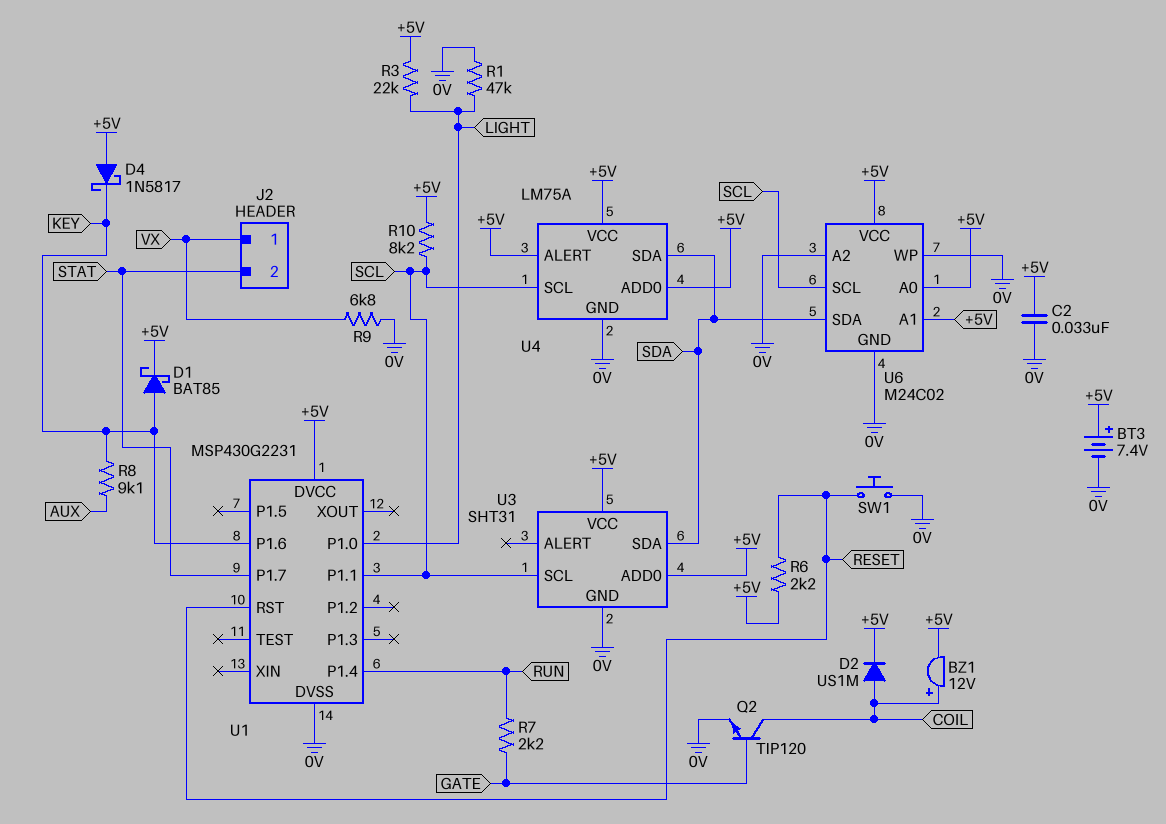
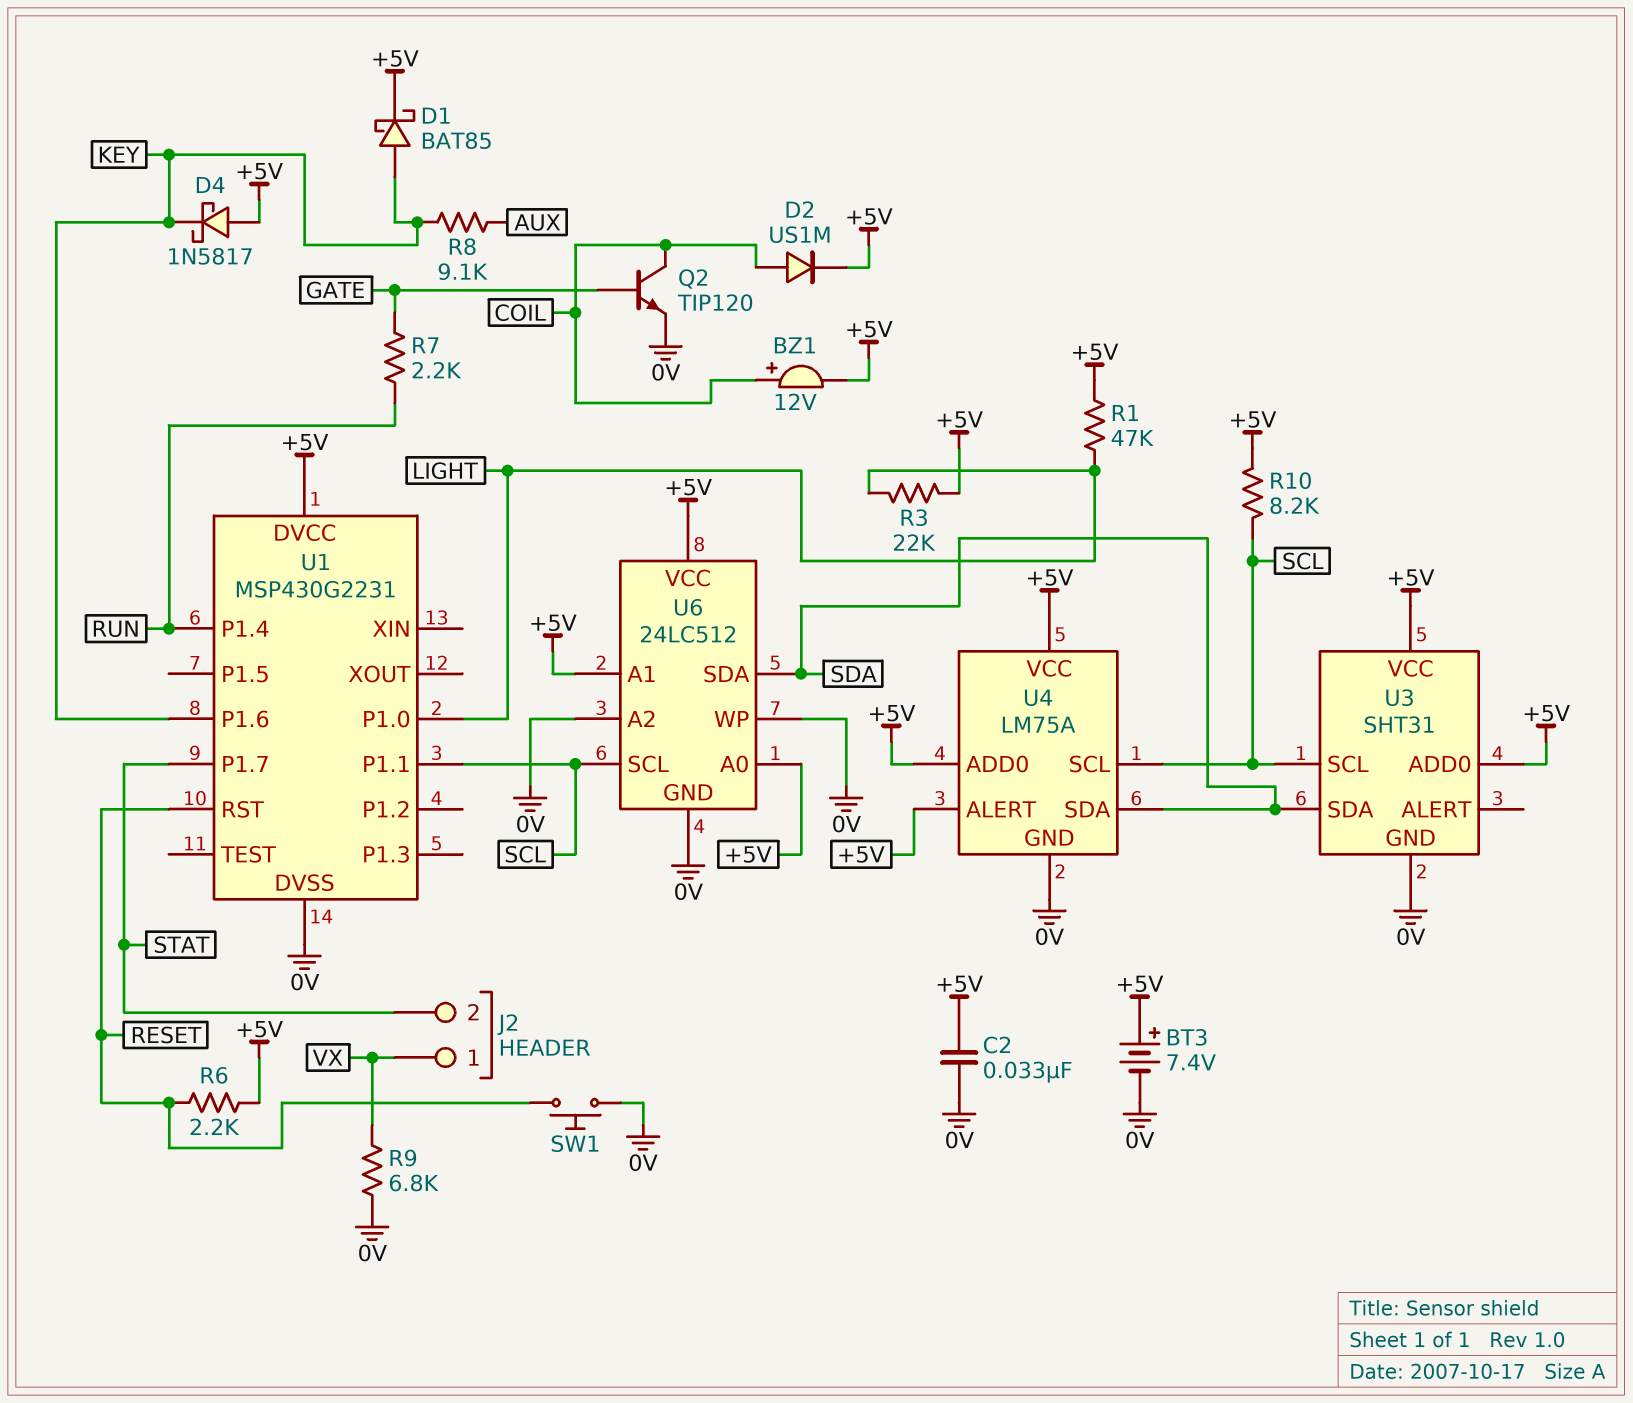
R1: 47k (0V, LIGHT) -> 47k (+5V, LIGHT)
U6: M24C02 -> 24LC512

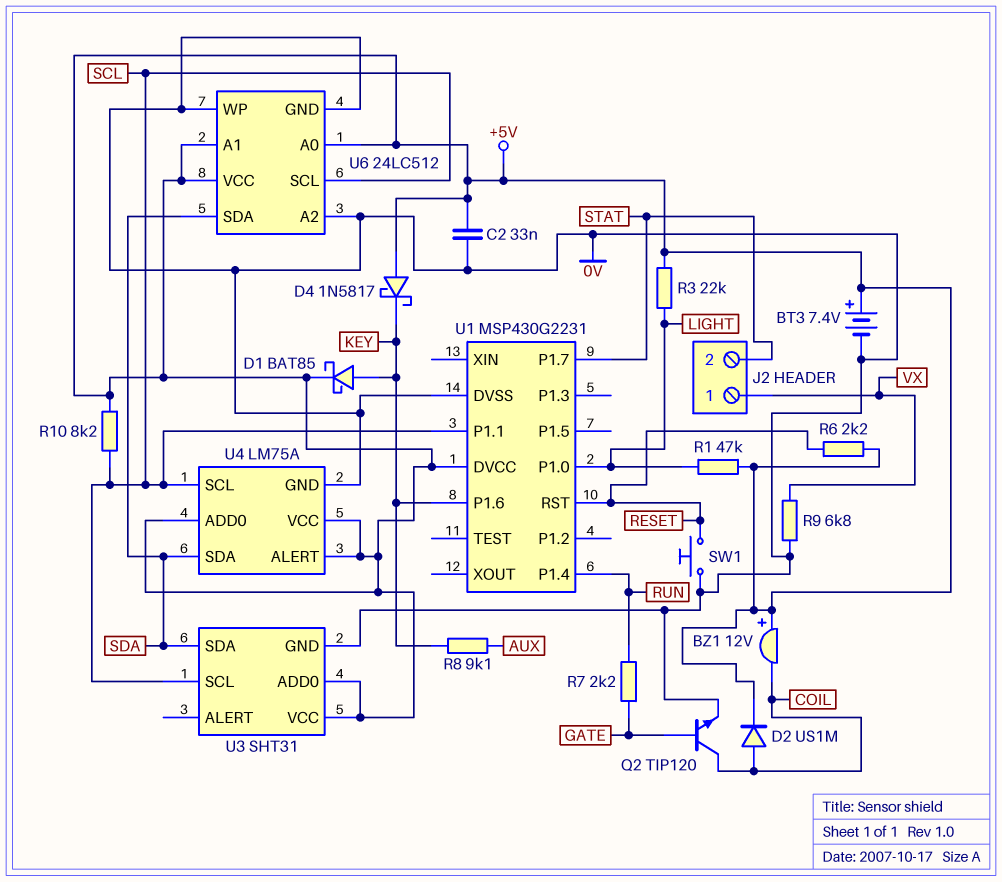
BZ1: buzzer 12V (plus COIL, minus +5V) -> buzzer 12V (plus +5V, minus COIL)

